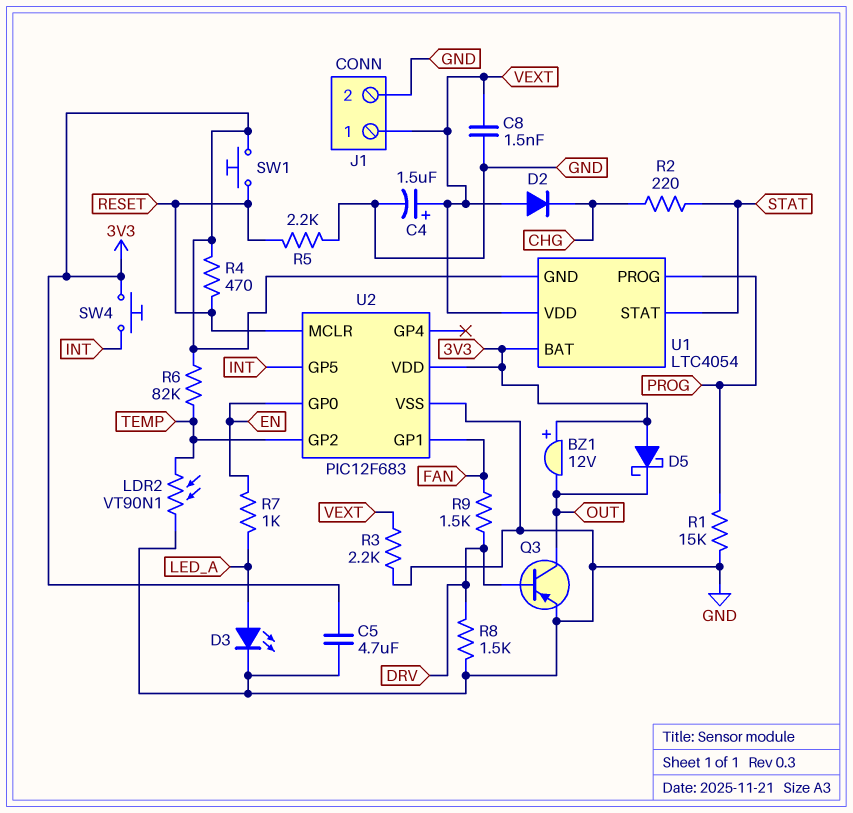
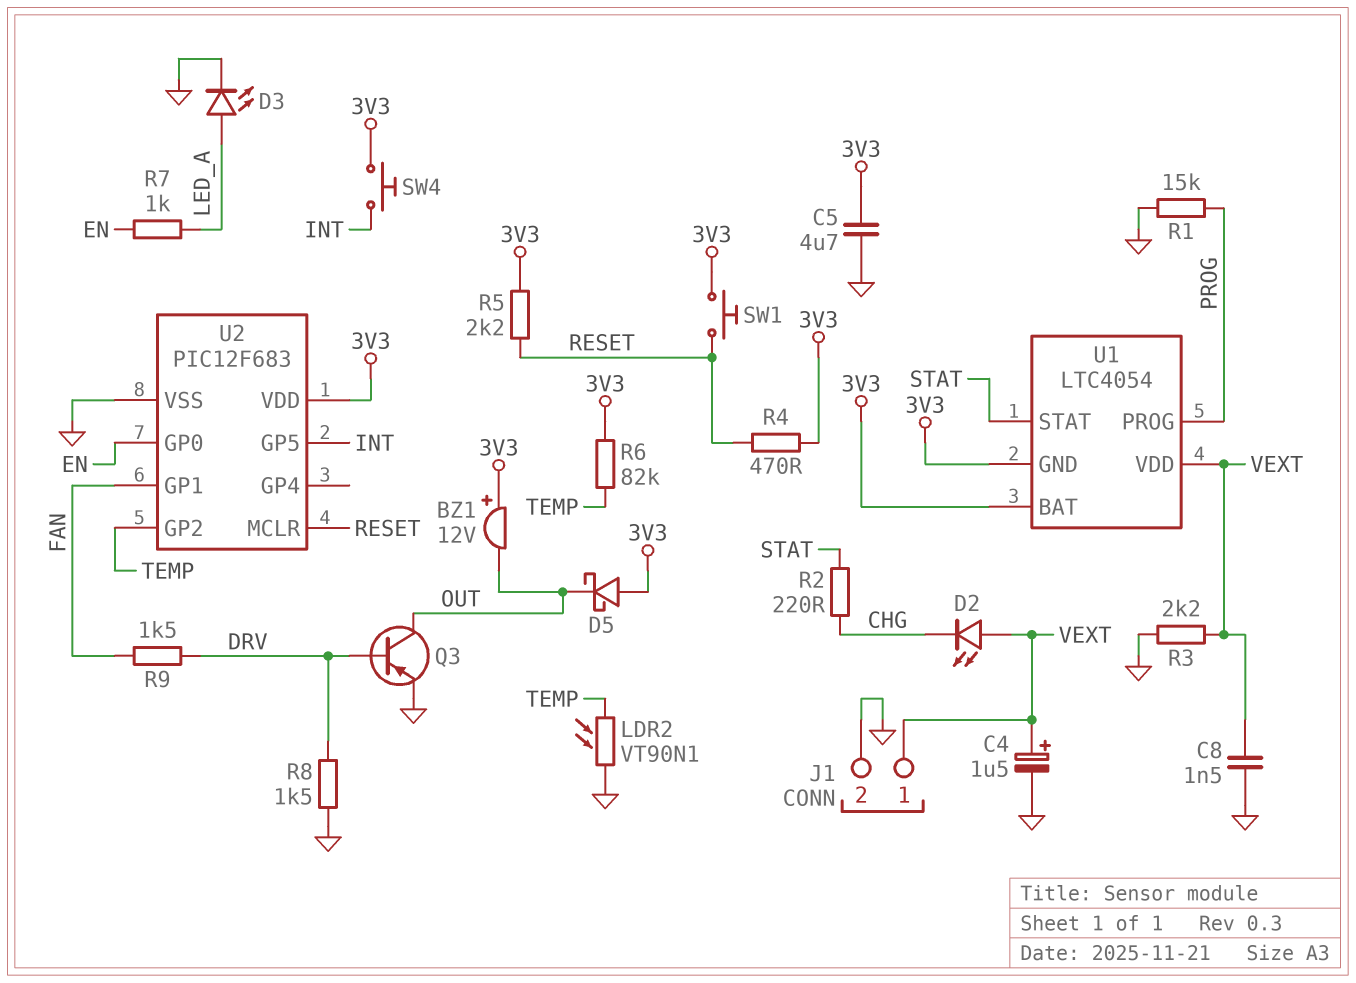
D2: diode (A VEXT, K CHG) -> LED (A VEXT, K CHG)
R5: 2.2k (GND, RESET) -> 2.2k (3V3, RESET)

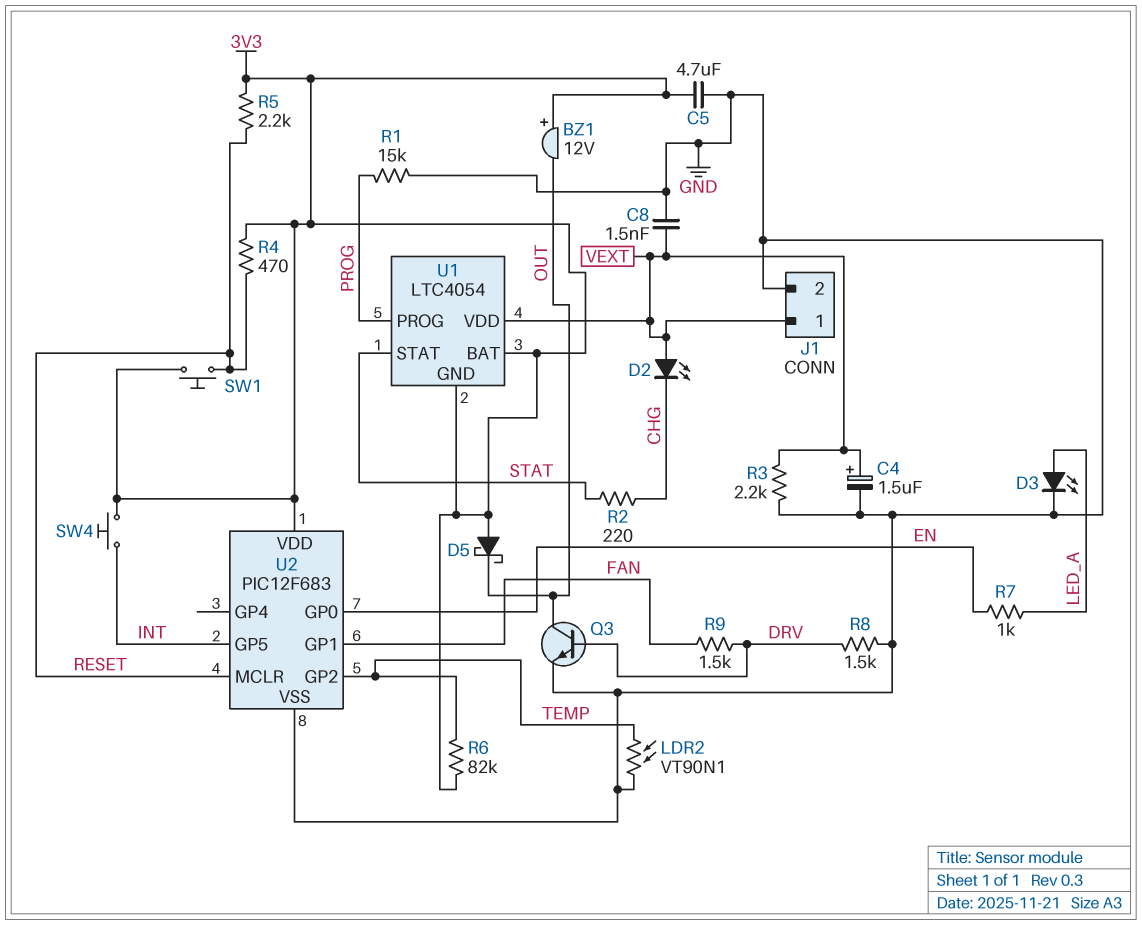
Q3: PNP (B DRV, C OUT, E GND) -> NPN (B DRV, C OUT, E GND)

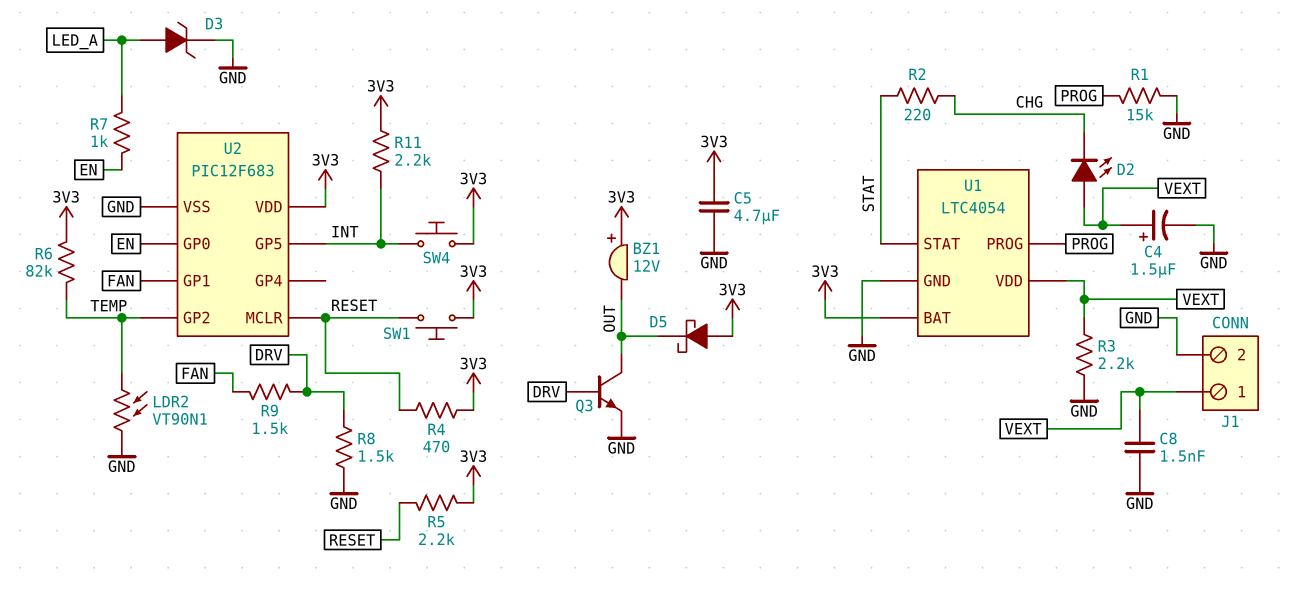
D3: LED (A LED_A, K GND) -> zener (A LED_A, K GND)
R11: none -> 2.2k (3V3, INT)
U1 pin GND: 3V3 -> GND

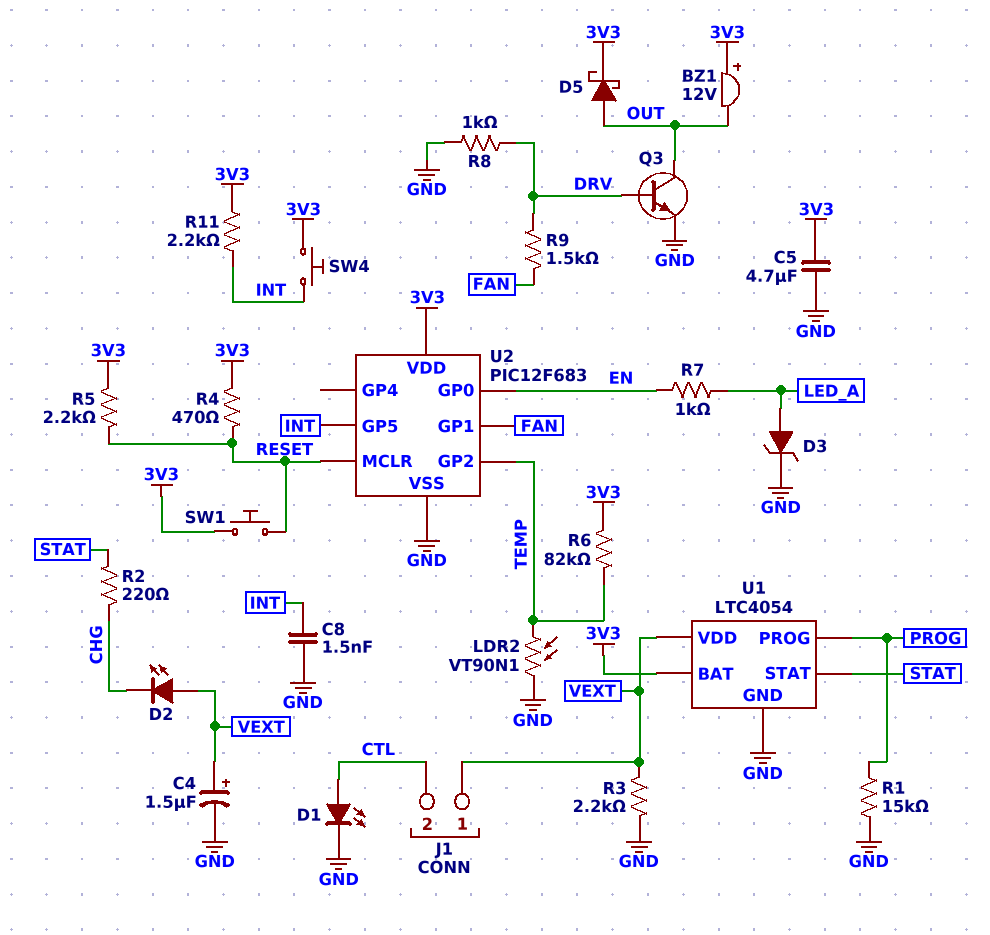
C8: 1.5nF (GND, VEXT) -> 1.5nF (GND, INT)
D1: none -> LED (A CTL, K GND)
D5: schottky (A 3V3, K OUT) -> schottky (A OUT, K 3V3)
J1 pin 2: GND -> CTL
R8: 1.5k (DRV, GND) -> 1k (DRV, GND)

